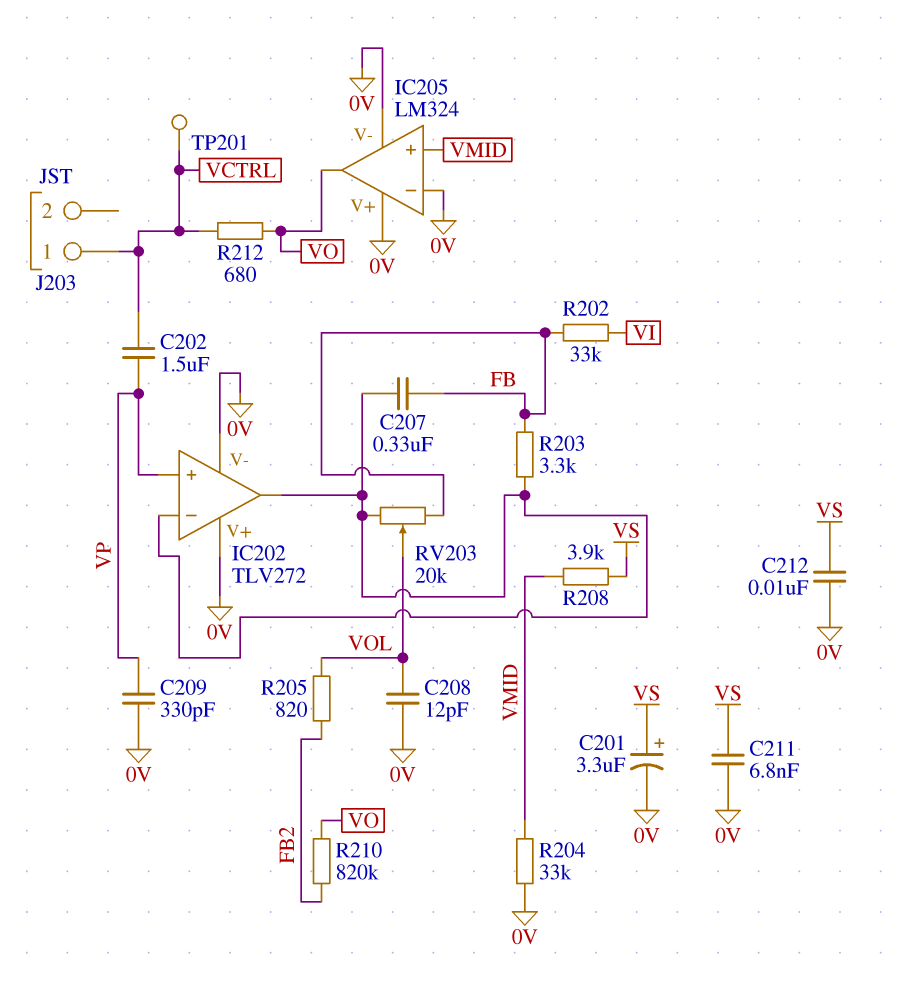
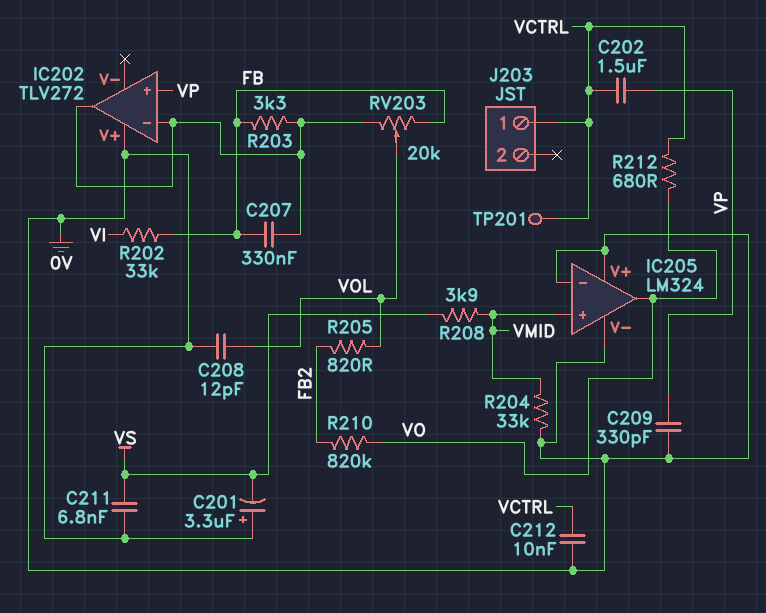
C201: 3.3uF (plus VS, minus 0V) -> 3.3uF (plus 0V, minus VS)
C212: 10nF (0V, VS) -> 10nF (0V, VCTRL)
IC202 pin V-: 0V -> none

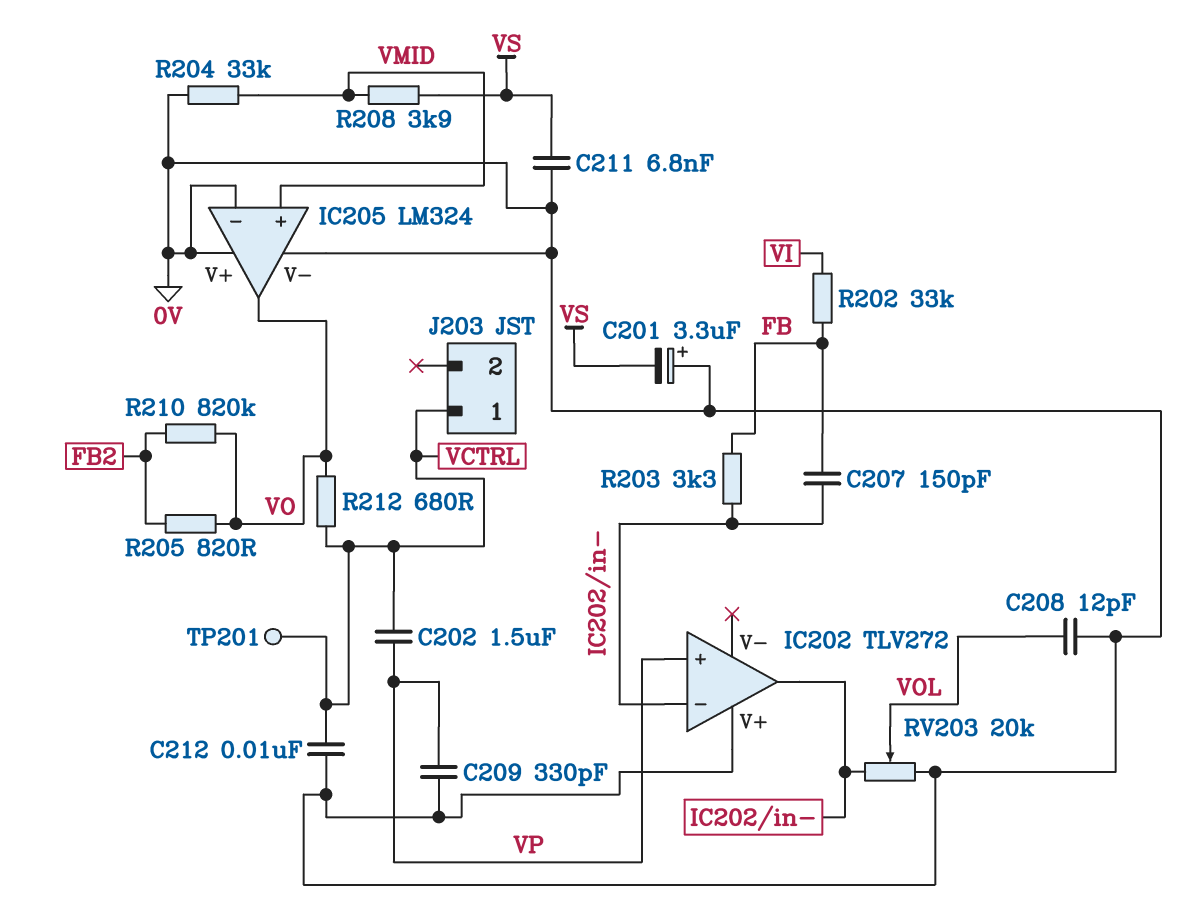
C207: 330nF (FB, IC202/in-) -> 150pF (FB, IC202/in-)
R205: 820 (FB2, VOL) -> 820 (FB2, VO)
RV203: 20k (FB, IC202/in-, wiper VOL) -> 20k (0V, IC202/in-, wiper VOL)

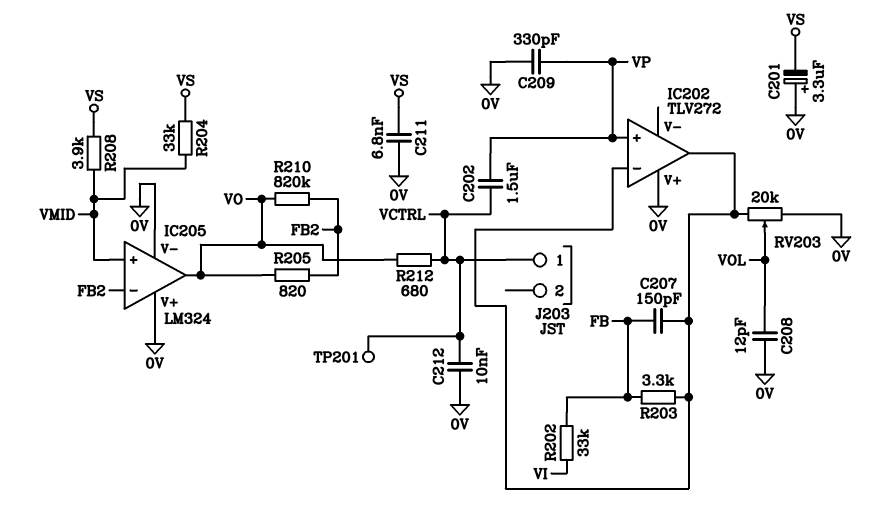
IC205 pin in-: 0V -> FB2
R204: 33k (0V, VMID) -> 33k (VMID, VS)

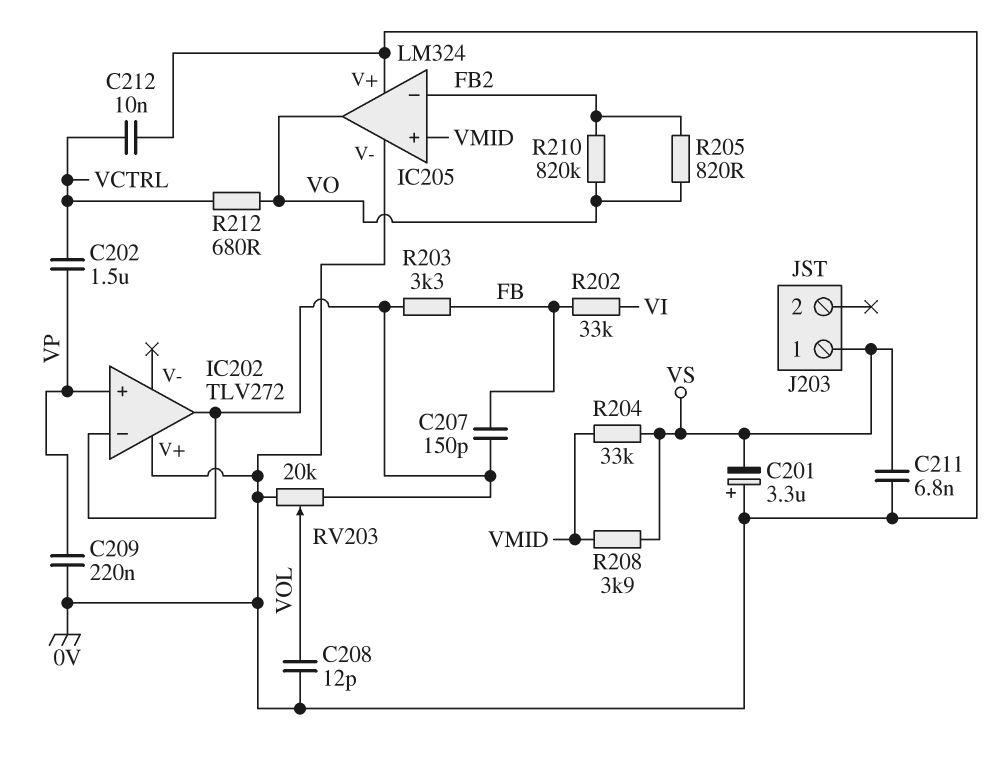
C209: 330pF (0V, VP) -> 220nF (0V, VP)
J203 pin 1: VCTRL -> VS
TP201: test point (VCTRL) -> none

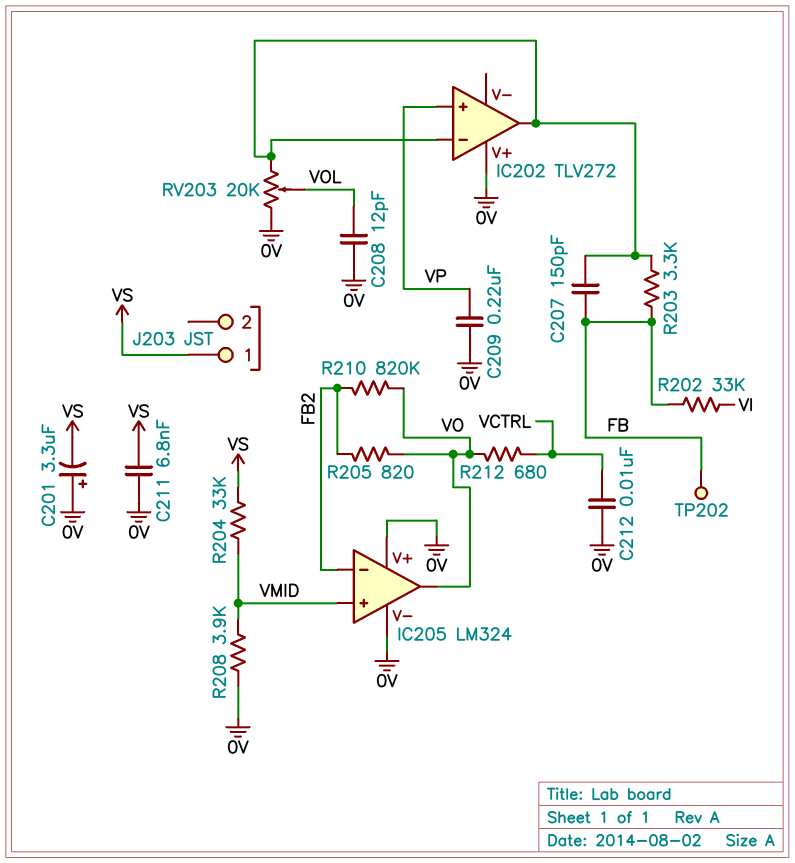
C202: 1.5uF (VCTRL, VP) -> none
R208: 3.9k (VMID, VS) -> 3.9k (0V, VMID)
TP202: none -> test point (FB)

